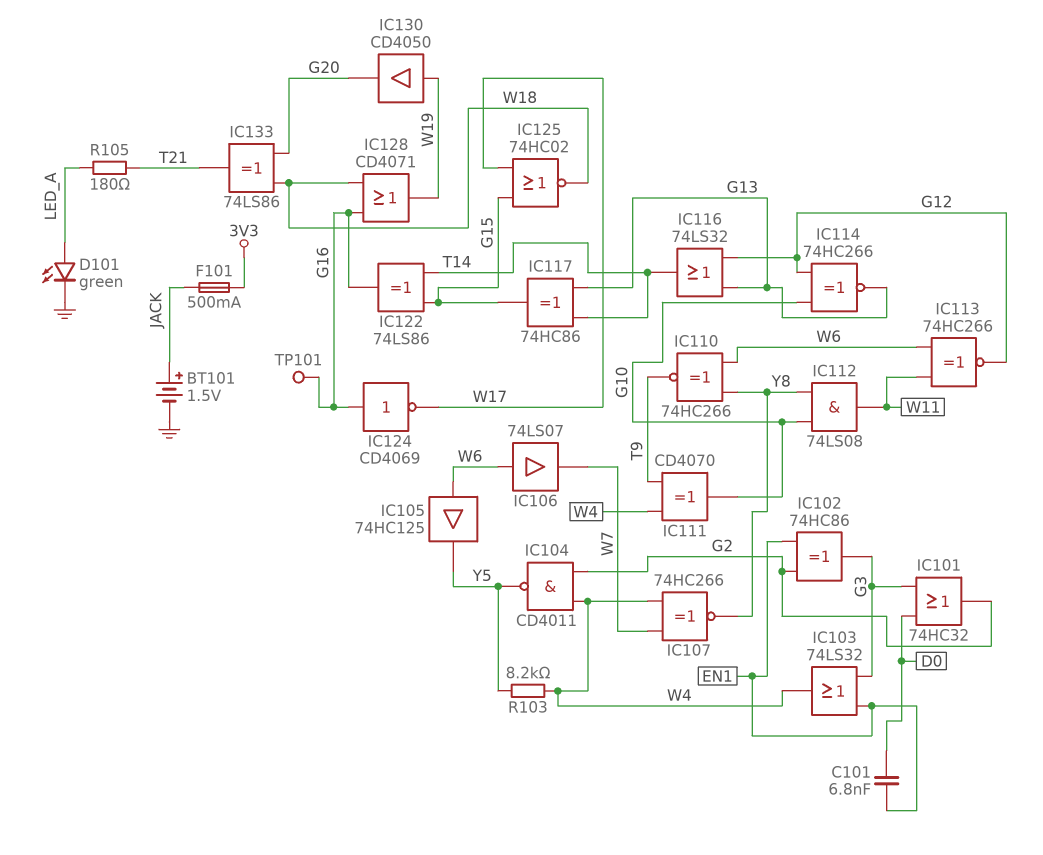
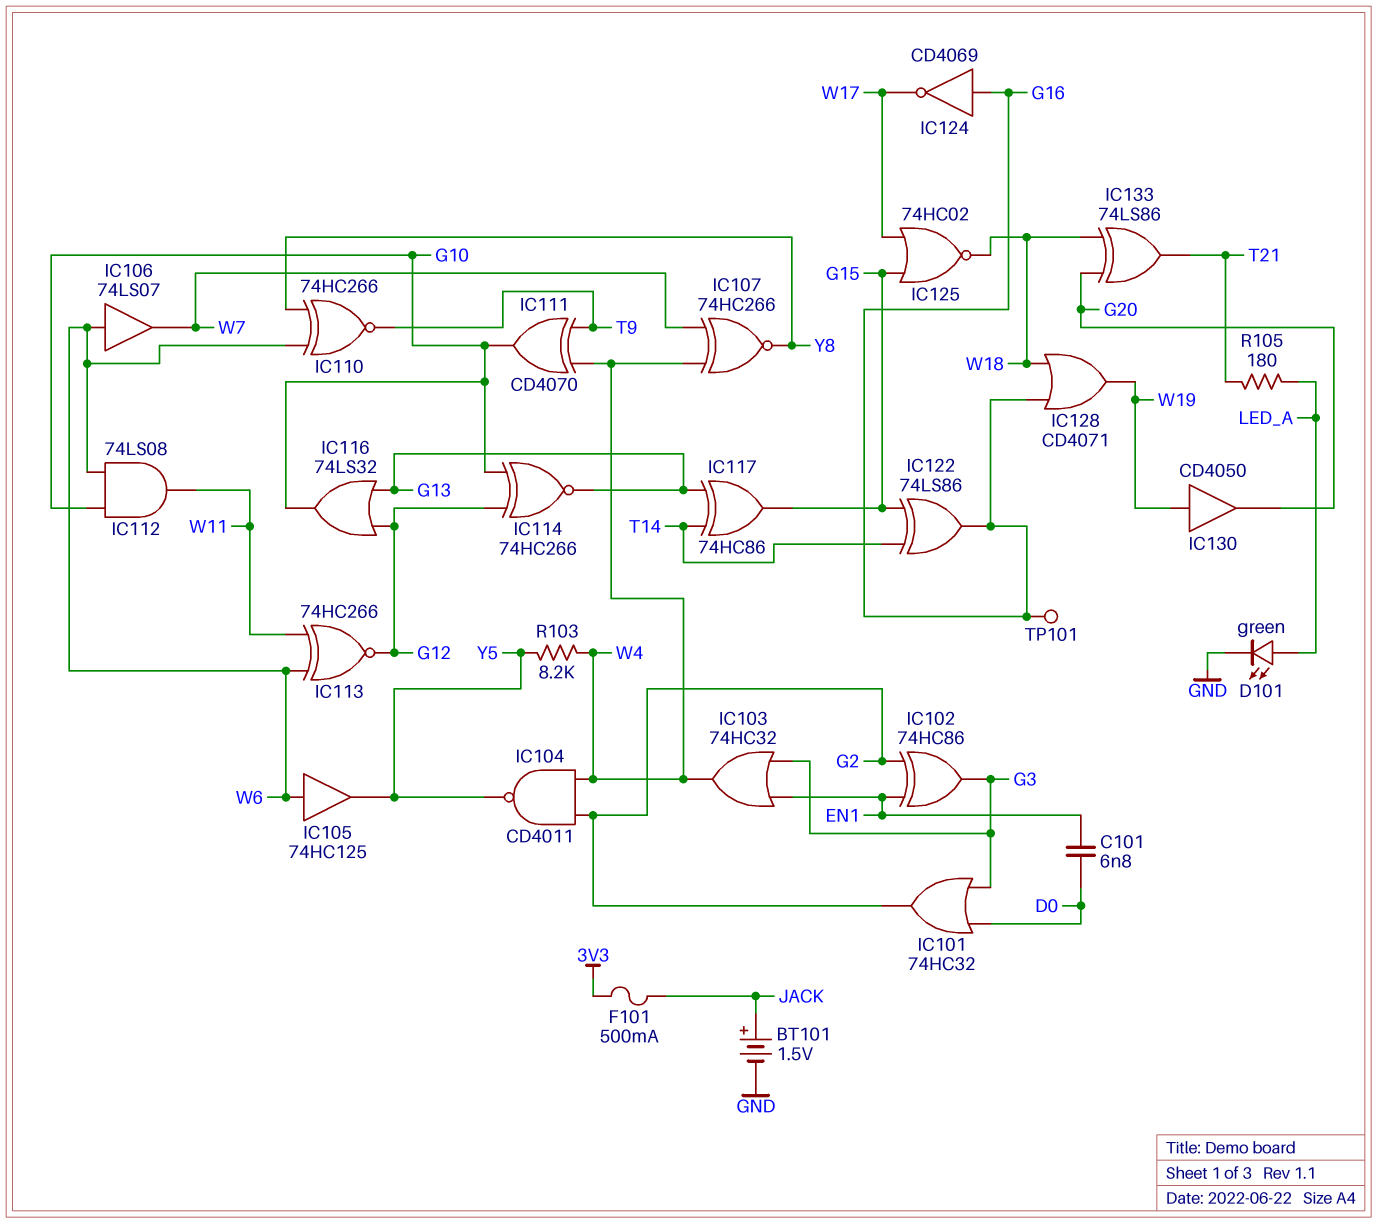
IC103: OR 74LS32 (in EN1, in G3, out W4) -> OR 74HC32 (in EN1, in G3, out W4)
IC112: AND 74LS08 (in G10, in Y8, out W11) -> AND 74LS08 (in G10, in W6, out W11)
IC116: OR 74LS32 (in G12, in G13, out T14) -> OR 74LS32 (in G12, in G13, out G10)

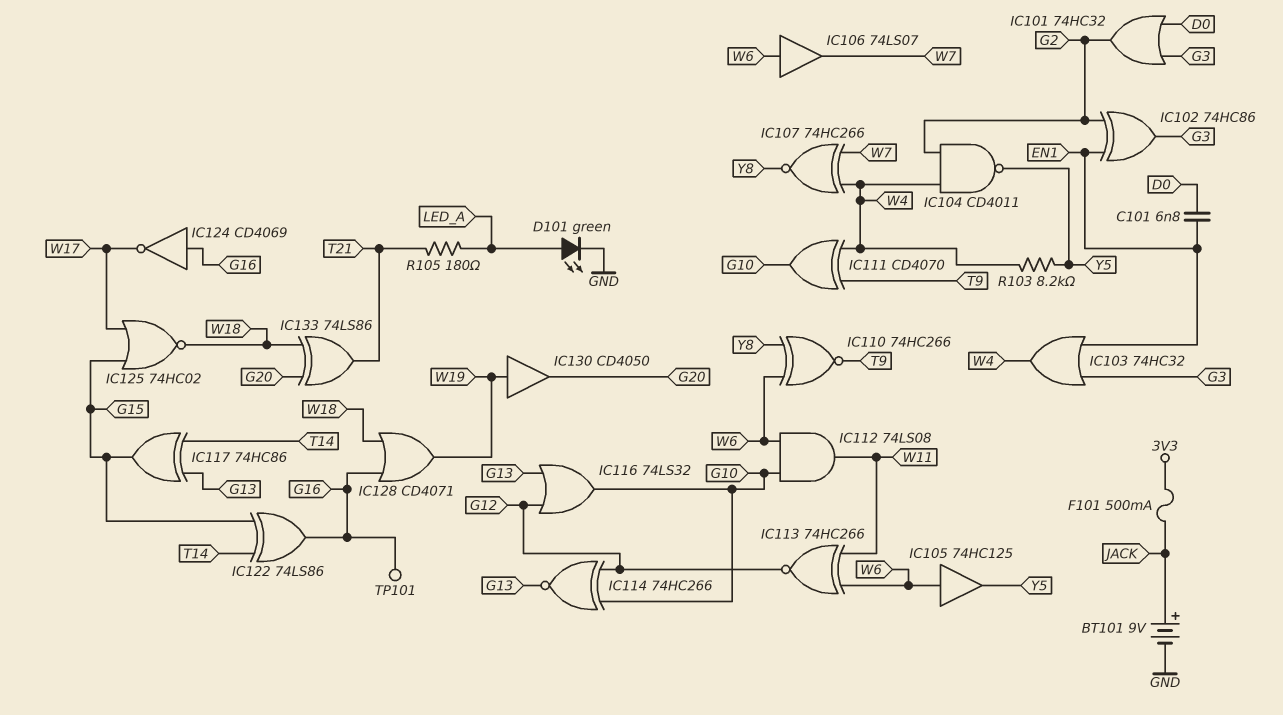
BT101: 1.5V (plus JACK, minus GND) -> 9V (plus JACK, minus GND)

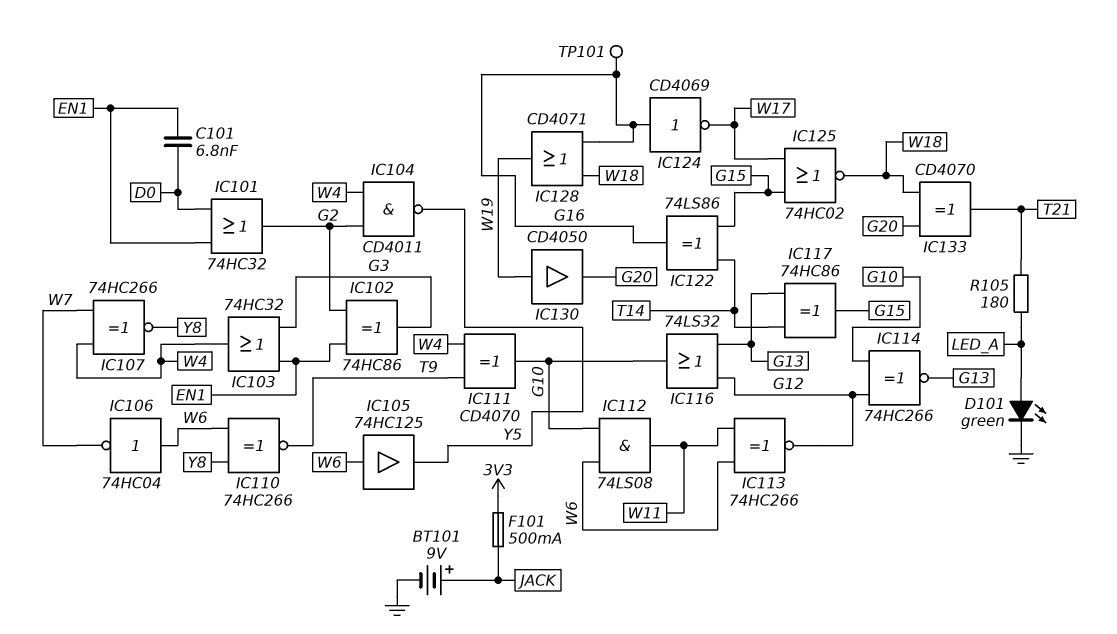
IC101: OR 74HC32 (in D0, in G3, out G2) -> OR 74HC32 (in D0, in EN1, out G2)
IC106: buffer 74LS07 (in W6, out W7) -> NOT 74HC04 (in W6, out W7)
IC133: XOR 74LS86 (in G20, in W18, out T21) -> XOR CD4070 (in G20, in W18, out T21)
R103: 8.2k (W4, Y5) -> none

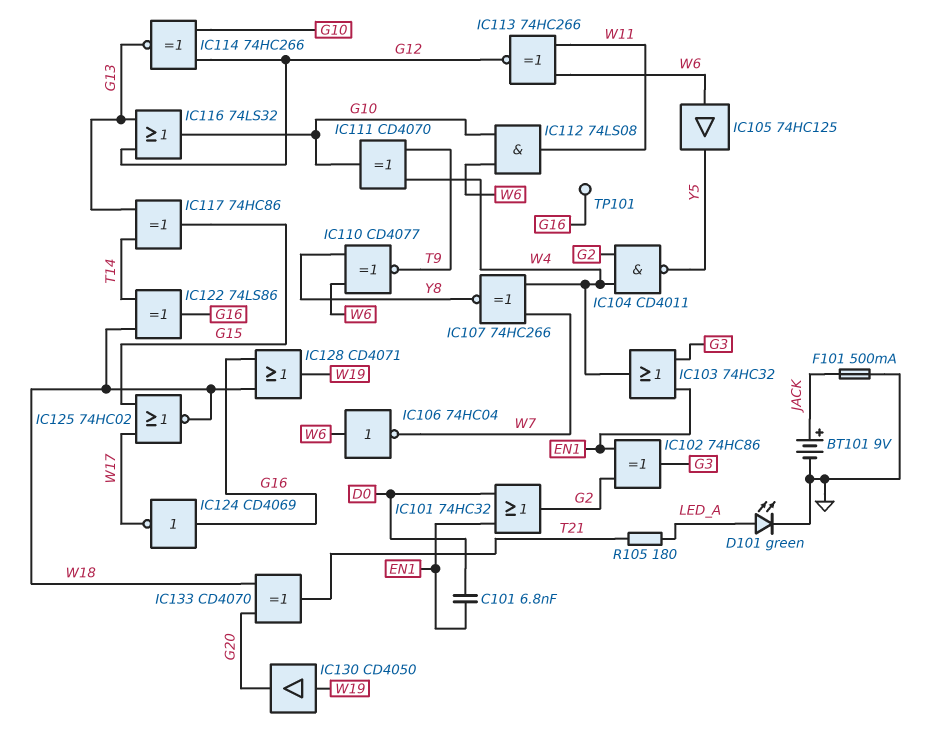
F101: 500mA (3V3, JACK) -> 500mA (GND, JACK)
IC110: XNOR 74HC266 (in W6, in Y8, out T9) -> XNOR CD4077 (in W6, in Y8, out T9)
IC122: XOR 74LS86 (in G15, in T14, out G16) -> XOR 74LS86 (in T14, in W18, out G16)

